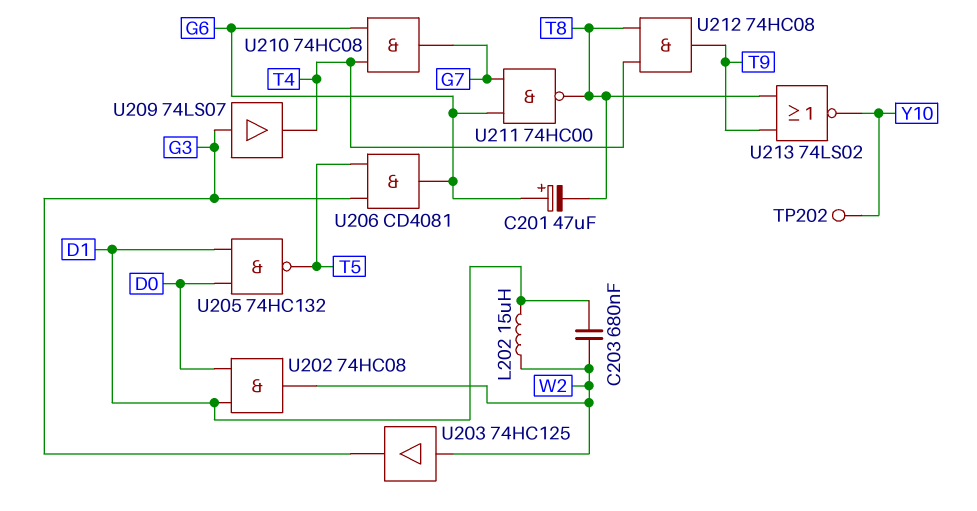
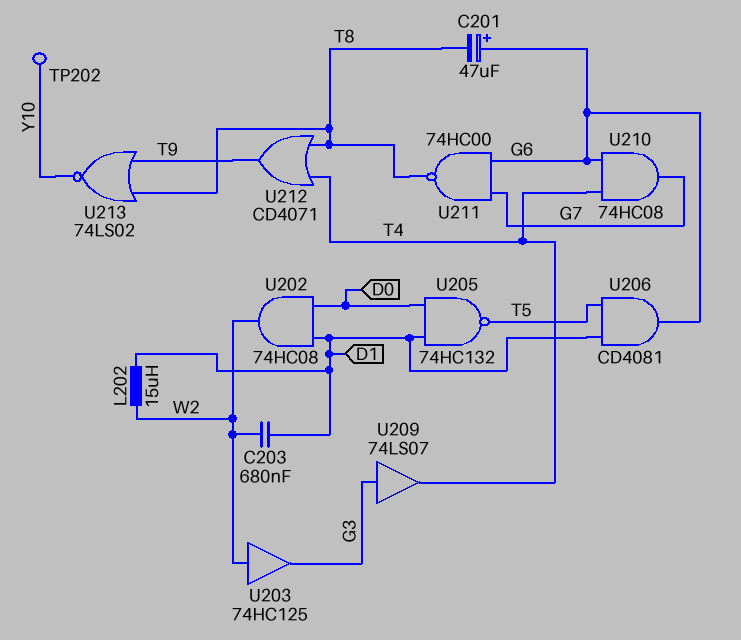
U206: AND CD4081 (in G3, in T5, out G6) -> AND CD4081 (in D1, in T5, out G6)
U212: AND 74HC08 (in T4, in T8, out T9) -> OR CD4071 (in T4, in T8, out T9)

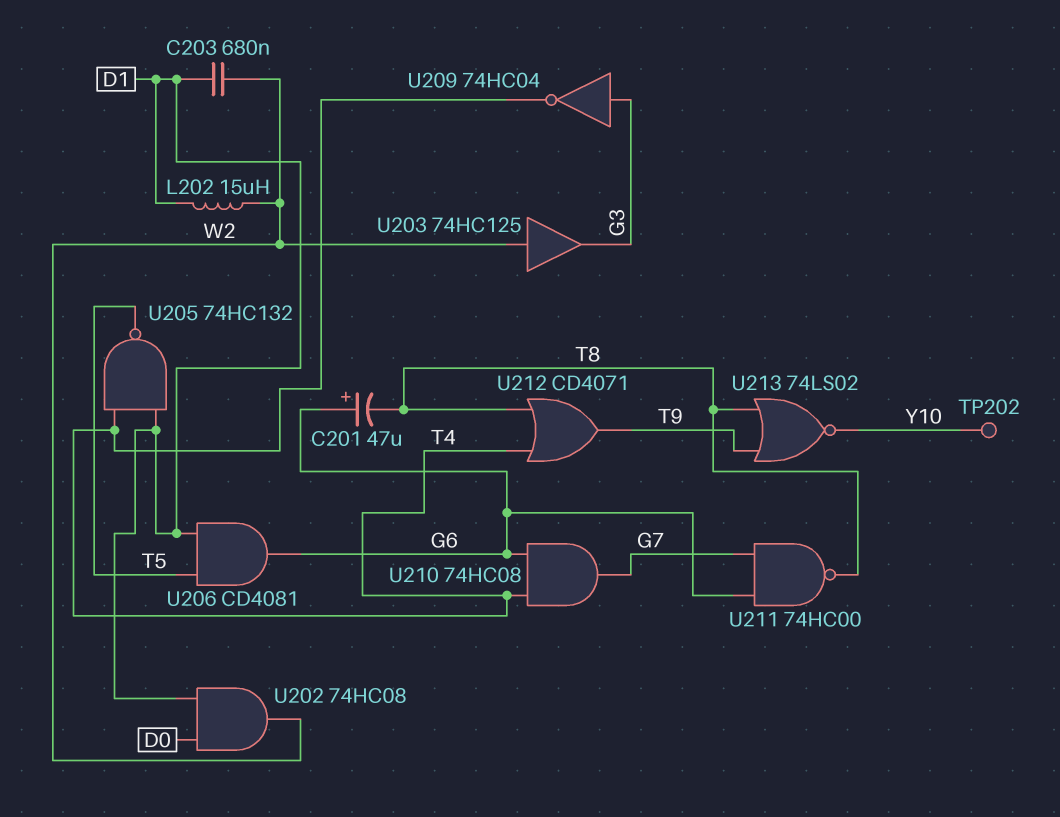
U205: NAND 74HC132 (in D0, in D1, out T5) -> NAND 74HC132 (in D1, in T4, out T5)
U209: buffer 74LS07 (in G3, out T4) -> NOT 74HC04 (in G3, out T4)

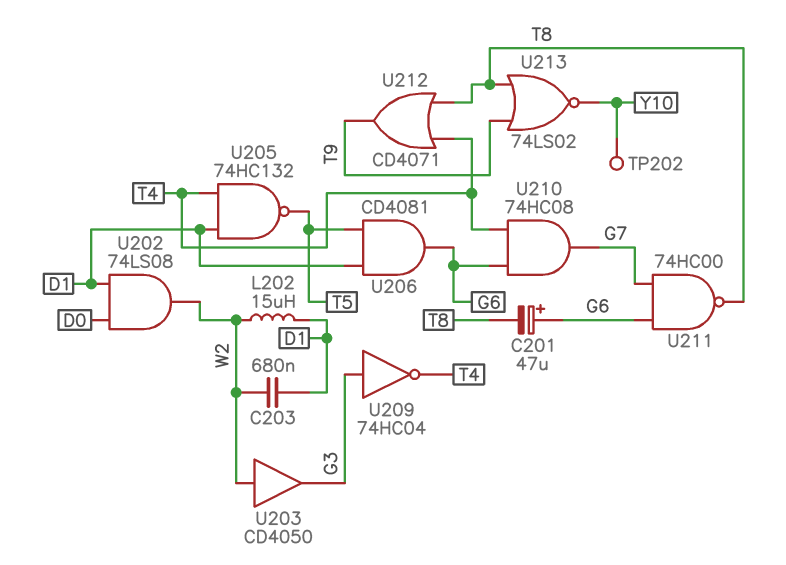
U202: AND 74HC08 (in D0, in D1, out W2) -> AND 74LS08 (in D0, in D1, out W2)
U203: buffer 74HC125 (in W2, out G3) -> buffer CD4050 (in W2, out G3)

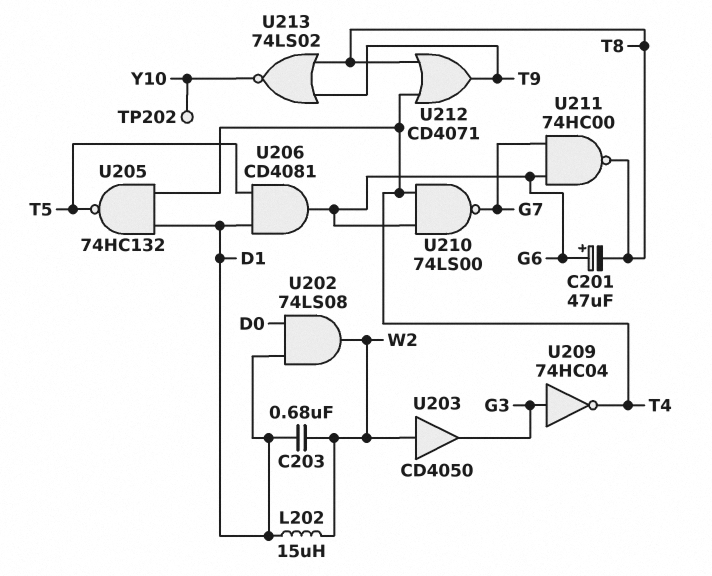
U210: AND 74HC08 (in G6, in T4, out G7) -> NAND 74LS00 (in G6, in T4, out G7)

